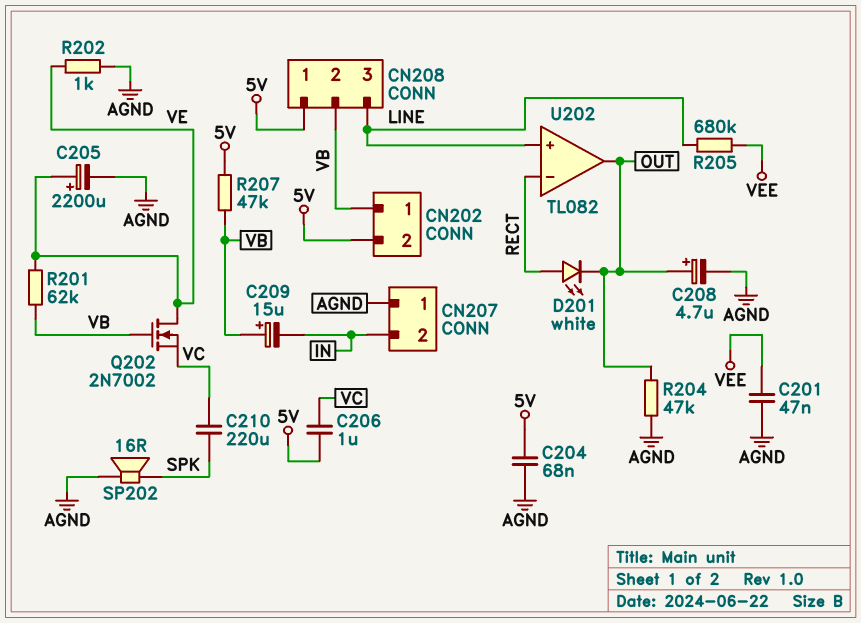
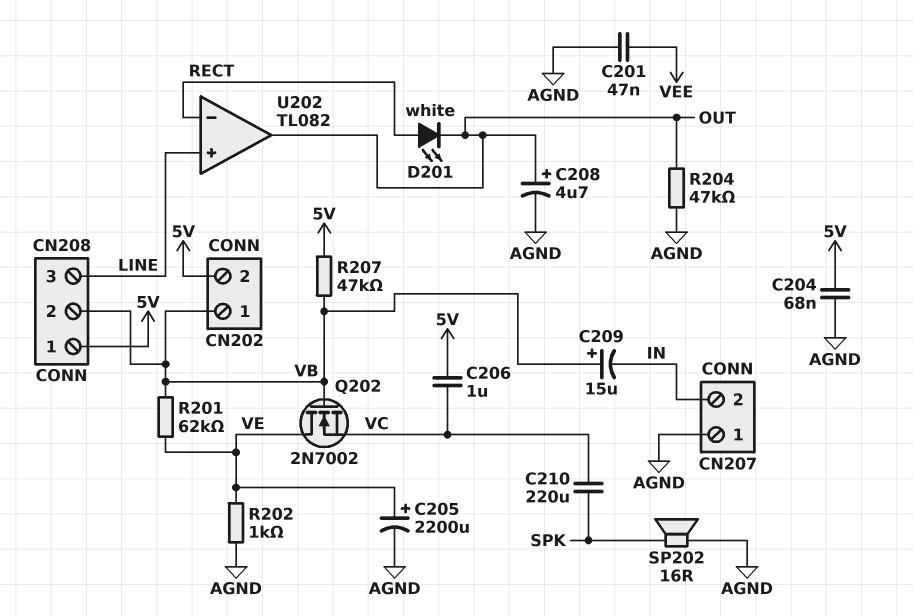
R205: 680k (LINE, VEE) -> none

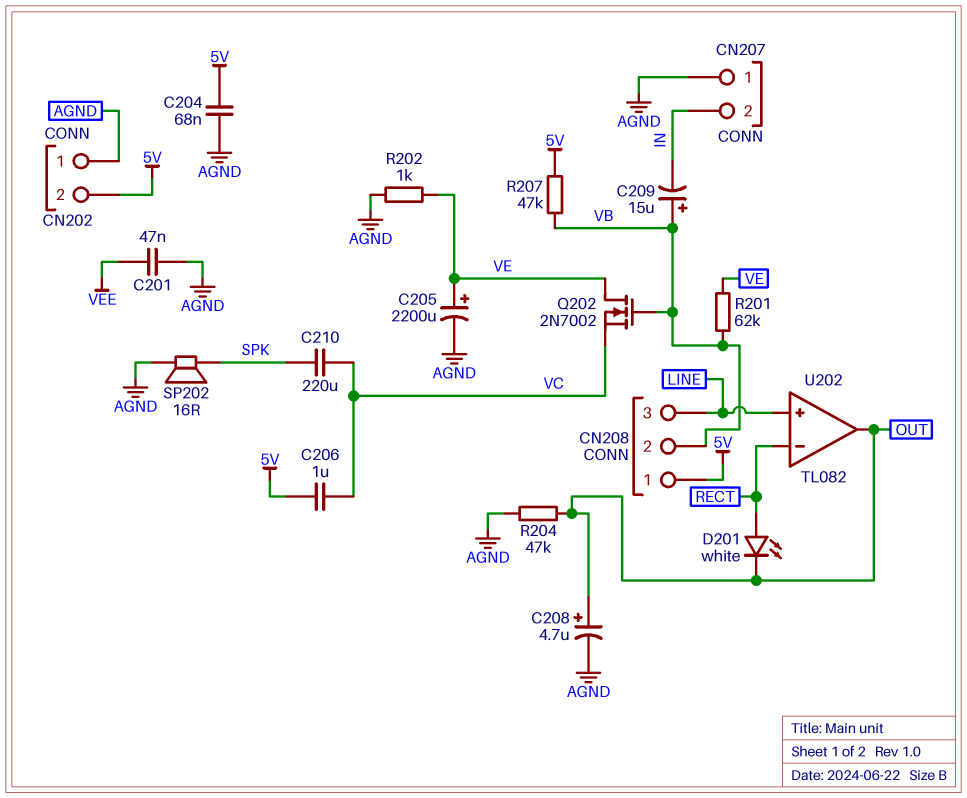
CN202 pin 1: VB -> AGND

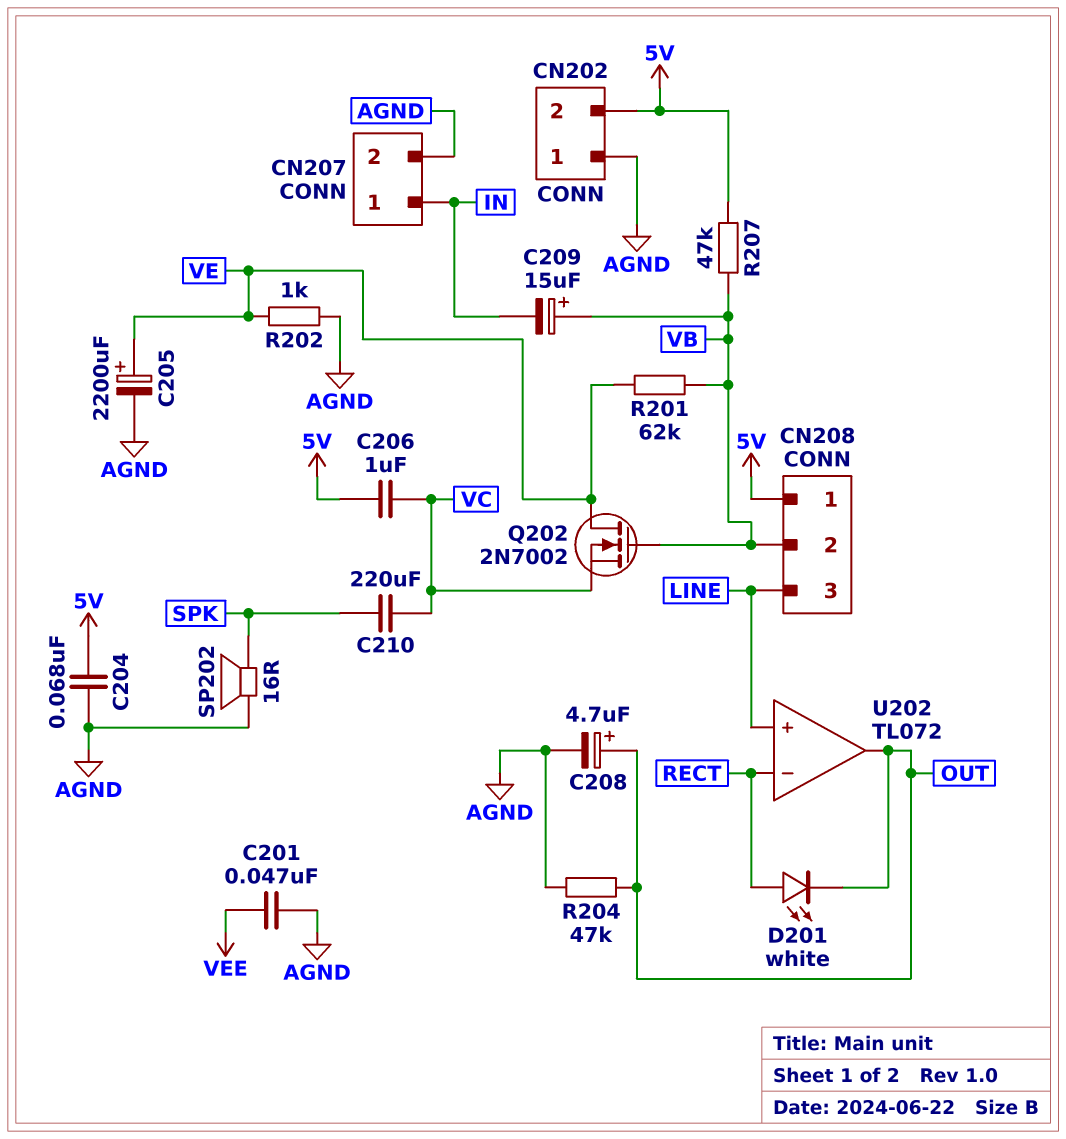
CN207 pin 1: AGND -> IN
CN207 pin 2: IN -> AGND
U202: TL082 -> TL072

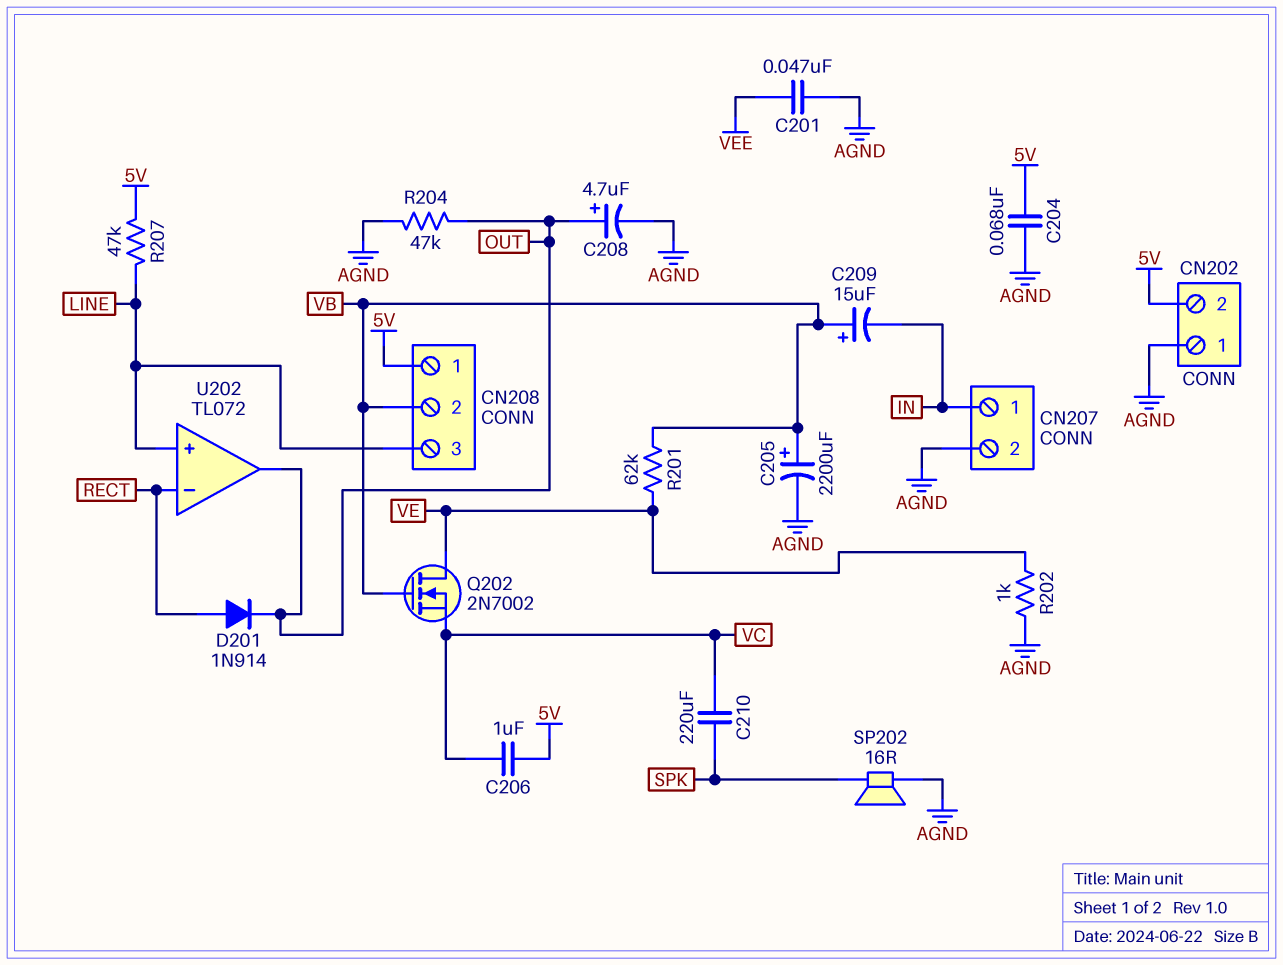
C205: 2200uF (plus VE, minus AGND) -> 2200uF (plus VB, minus AGND)
D201: LED white (A RECT, K OUT) -> diode 1N914 (A RECT, K OUT)
R207: 47k (5V, VB) -> 47k (5V, LINE)

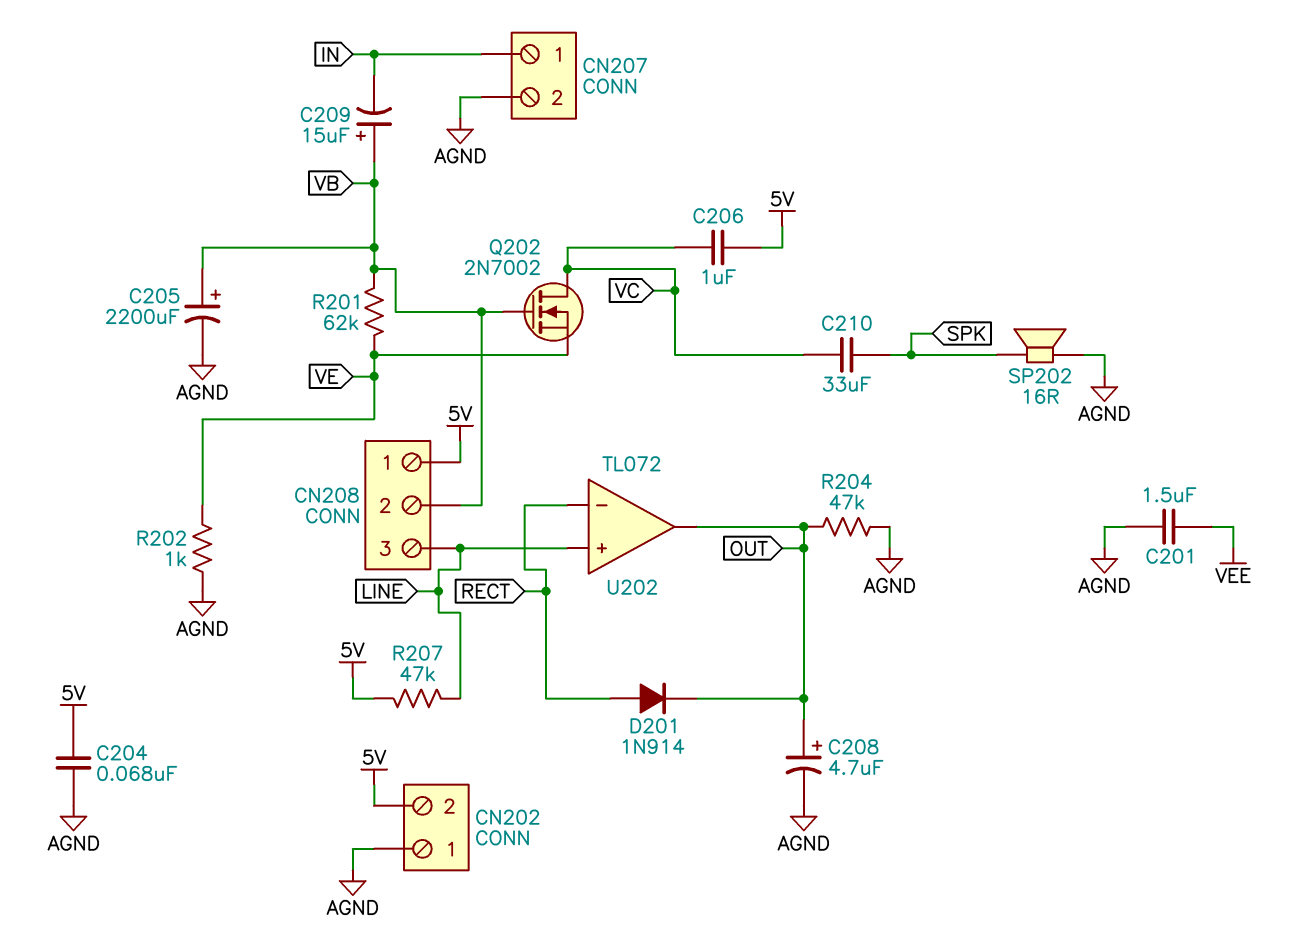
C201: 47nF (AGND, VEE) -> 1.5uF (AGND, VEE)
C210: 220uF (SPK, VC) -> 33uF (SPK, VC)
Q202: NMOS 2N7002 (G VB, D VE, S VC) -> NMOS 2N7002 (G VB, D VC, S VE)

